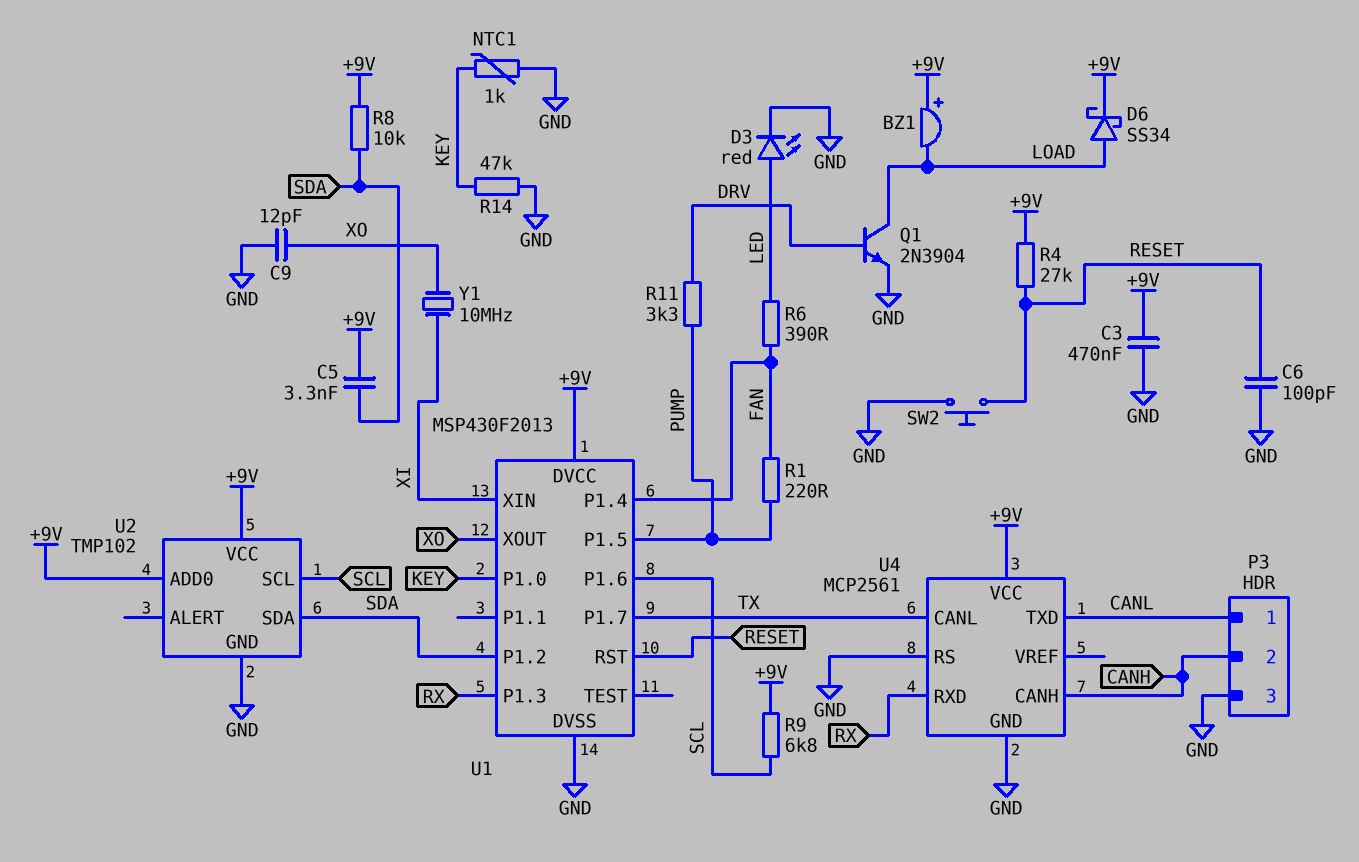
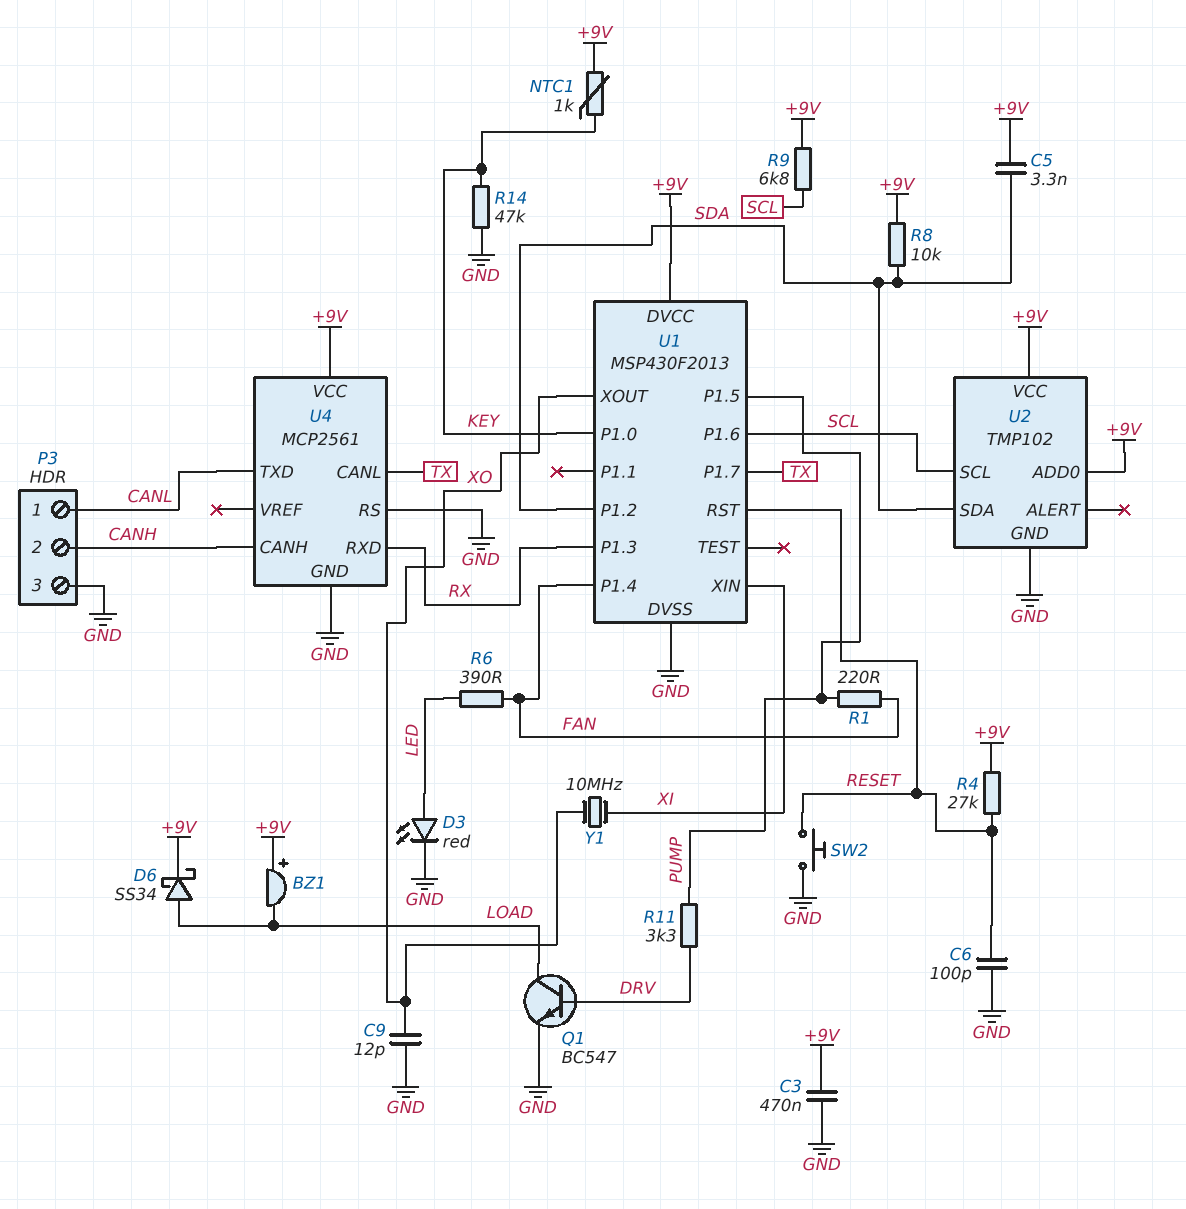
NTC1: 1k (GND, KEY) -> 1k (+9V, KEY)
Q1: NPN 2N3904 (B DRV, C LOAD, E GND) -> NPN BC547 (B DRV, C LOAD, E GND)

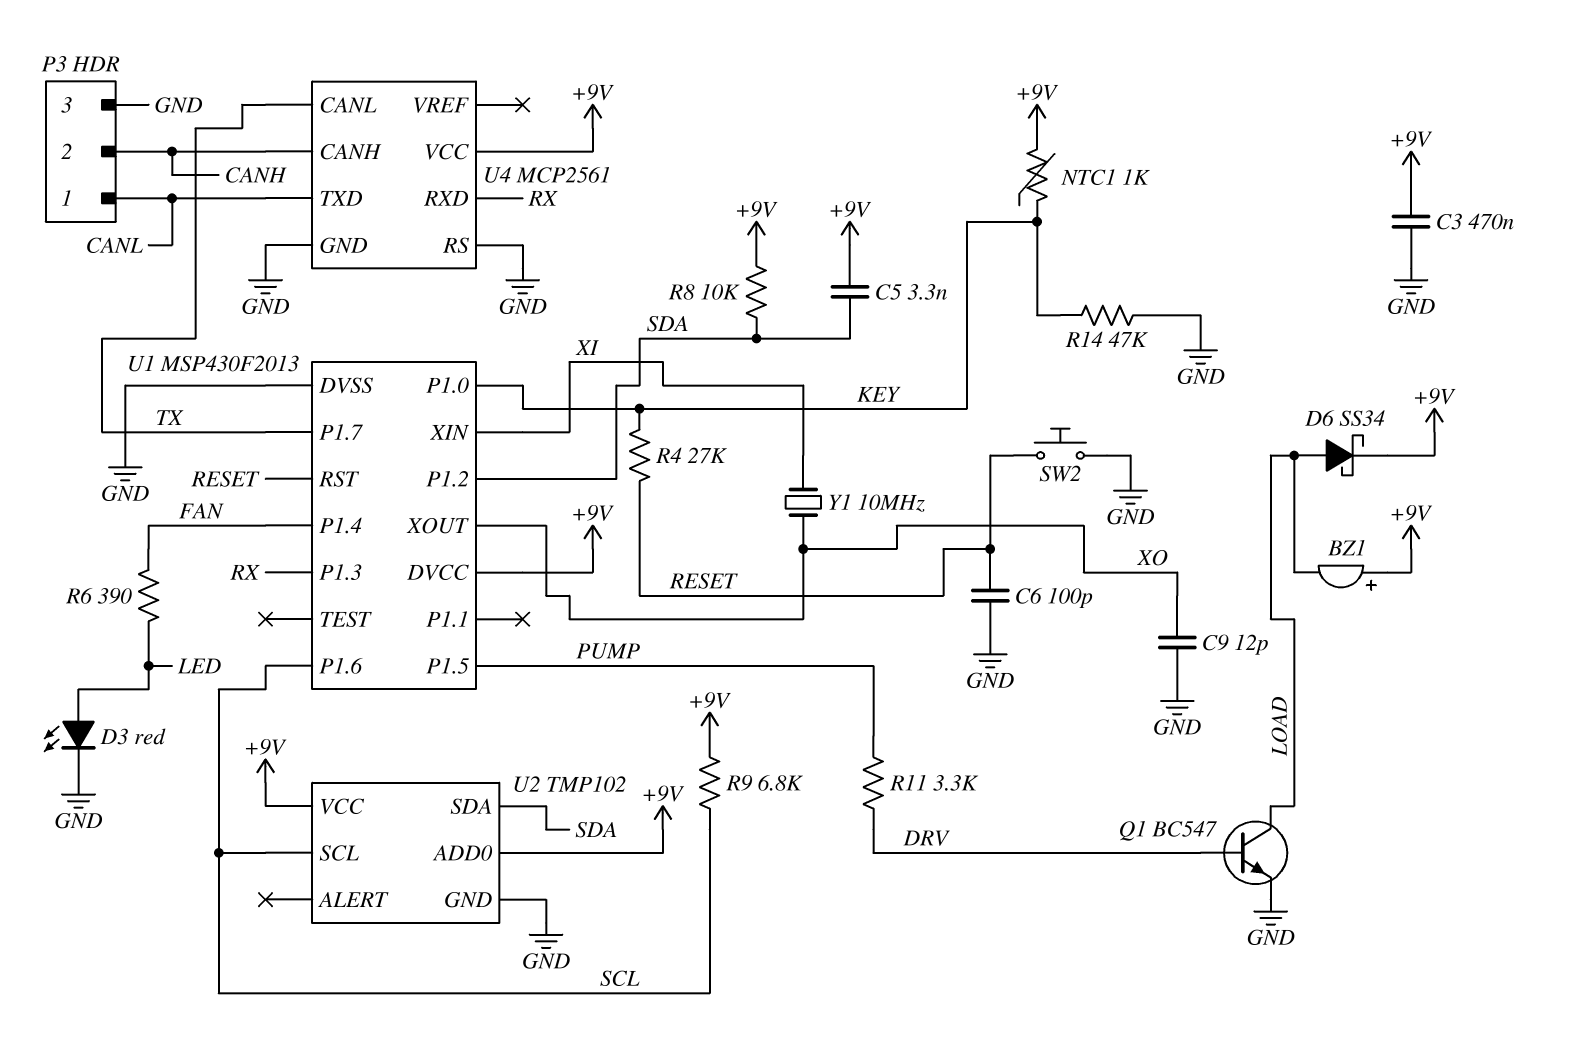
R1: 220 (FAN, PUMP) -> none
R4: 27k (+9V, RESET) -> 27k (KEY, RESET)

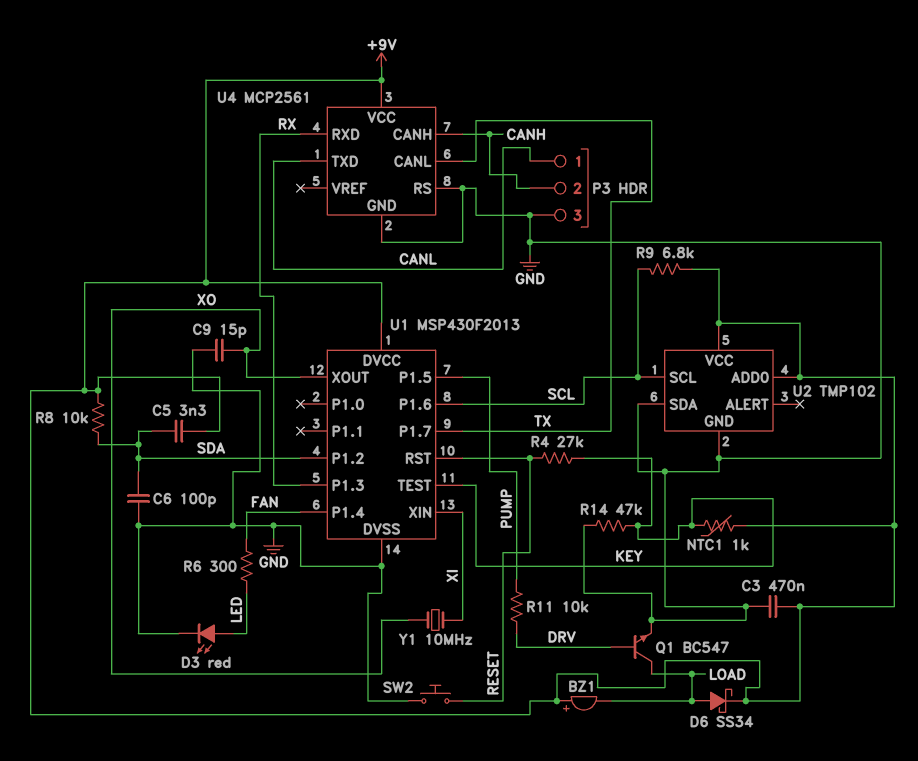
C6: 100pF (GND, RESET) -> 100pF (GND, SDA)
C9: 12pF (GND, XO) -> 15pF (GND, XO)
R6: 390 (FAN, LED) -> 300 (FAN, LED)
R11: 3.3k (DRV, PUMP) -> 10k (DRV, PUMP)
U1 pin P1.0: KEY -> none
U1 pin TEST: none -> KEY
U2 pin SDA: SDA -> GND

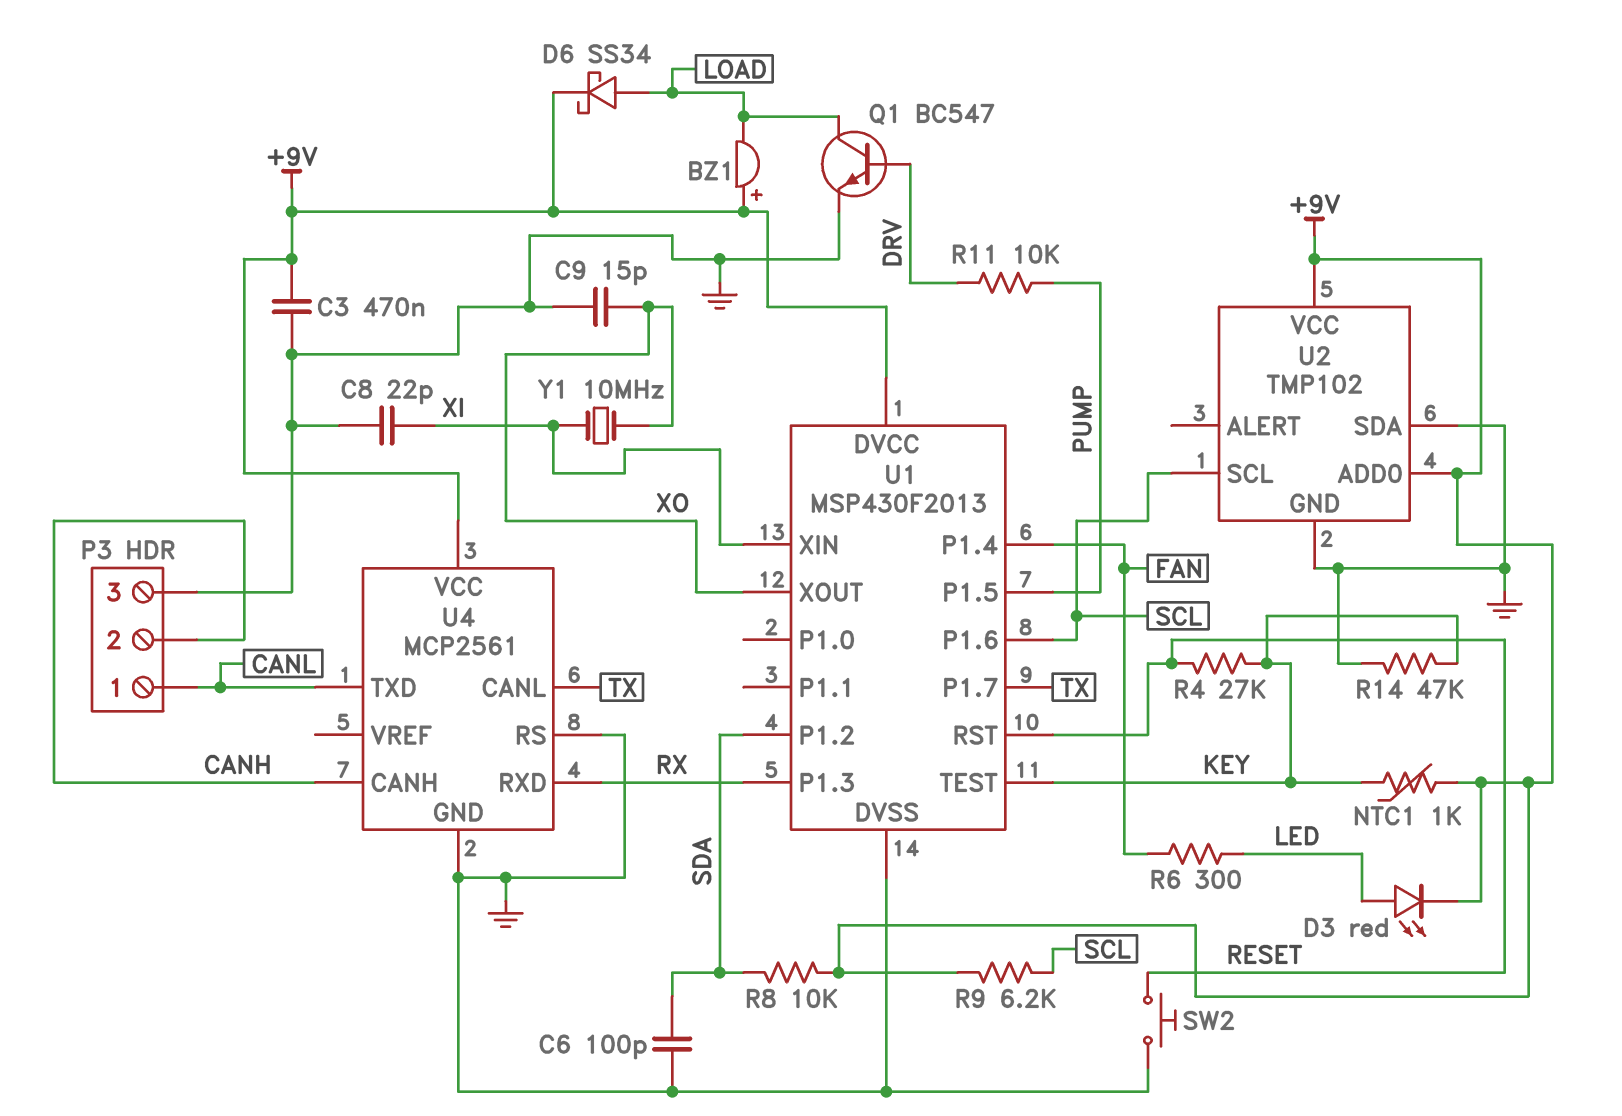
C5: 3.3nF (+9V, SDA) -> none
C8: none -> 22pF (GND, XI)
D3: LED red (A LED, K GND) -> LED red (A LED, K +9V)
R9: 6.8k (+9V, SCL) -> 6.2k (+9V, SCL)

